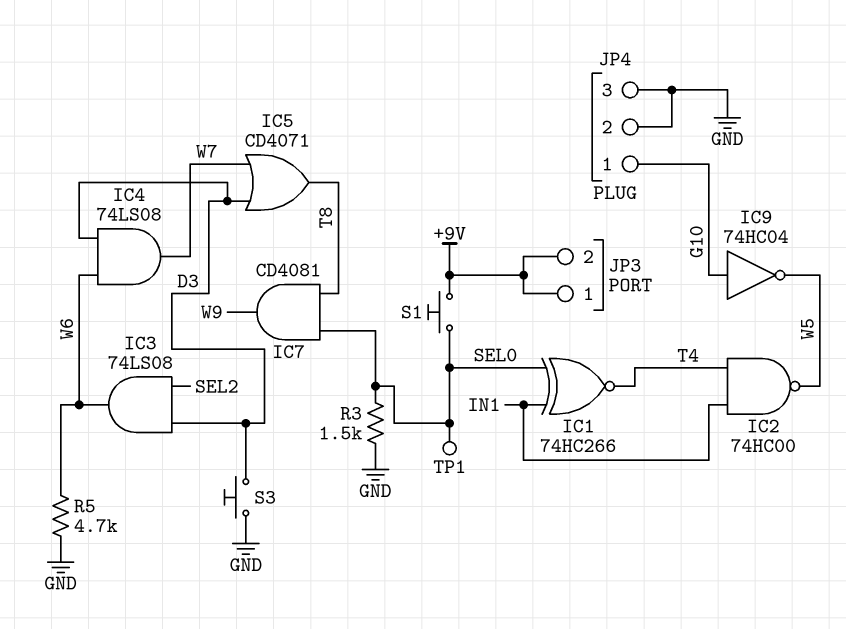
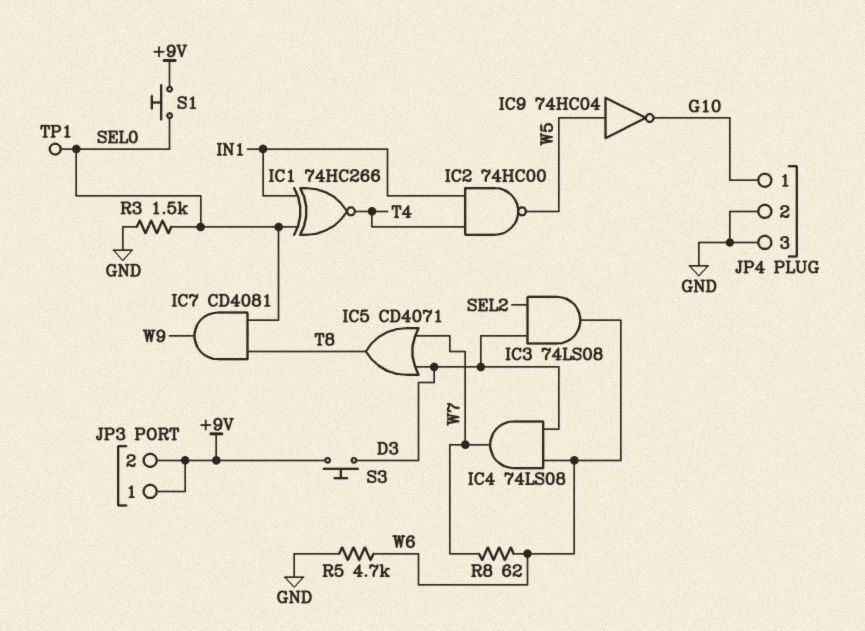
IC9: NOT 74HC04 (in G10, out W5) -> NOT 74HC04 (in W5, out G10)
R8: none -> 62 (W6, W7)
S3: button (D3, GND) -> button (+9V, D3)

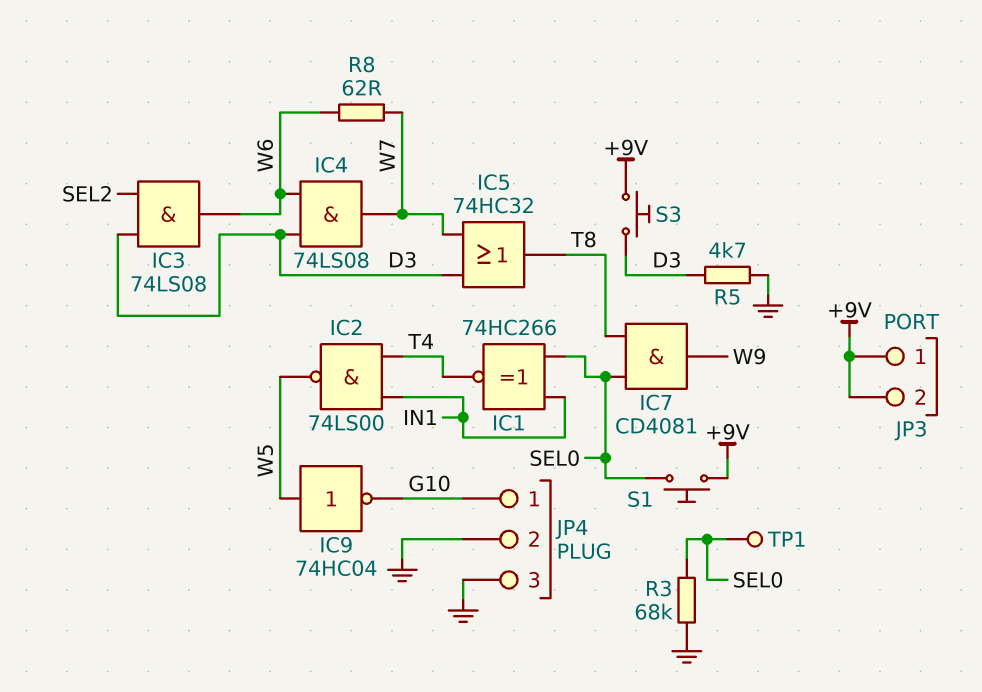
IC2: NAND 74HC00 (in IN1, in T4, out W5) -> NAND 74LS00 (in IN1, in T4, out W5)
IC5: OR CD4071 (in D3, in W7, out T8) -> OR 74HC32 (in D3, in W7, out T8)
R3: 1.5k (GND, SEL0) -> 68k (GND, SEL0)
R5: 4.7k (GND, W6) -> 4.7k (D3, GND)

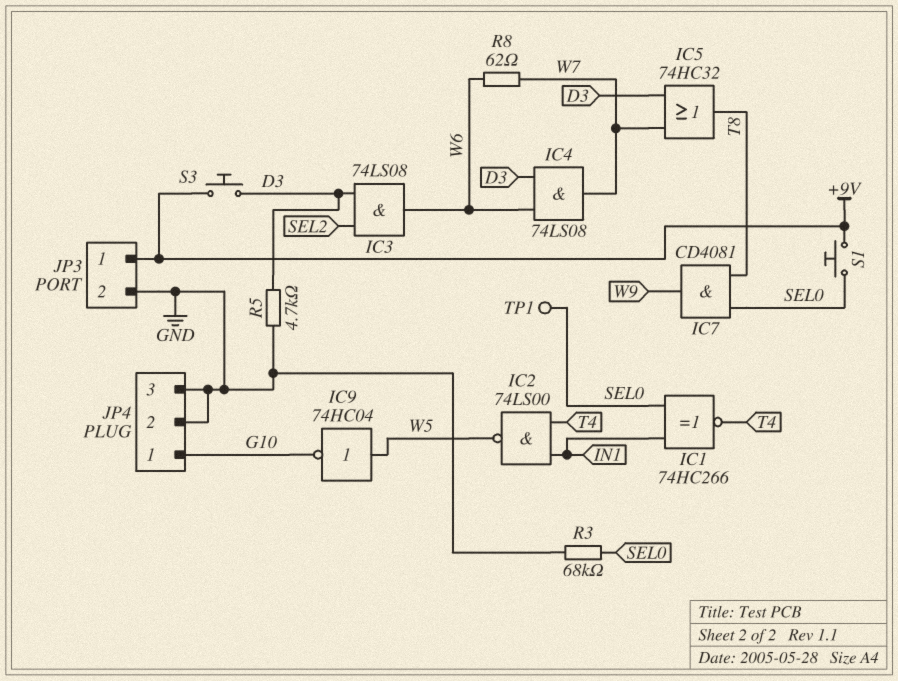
JP3 pin 2: +9V -> GND

